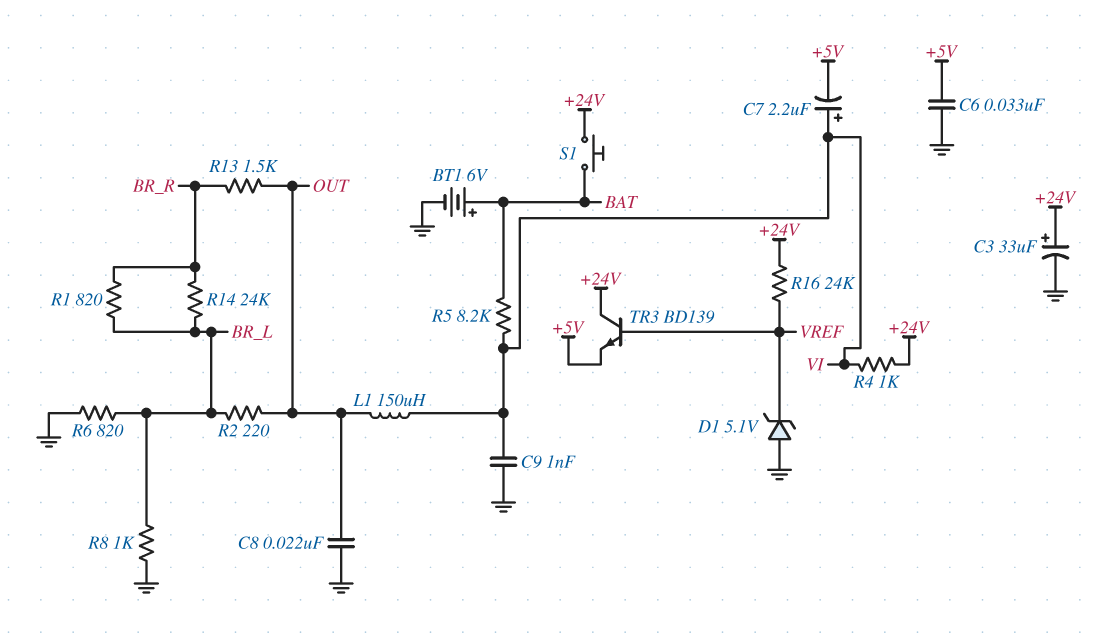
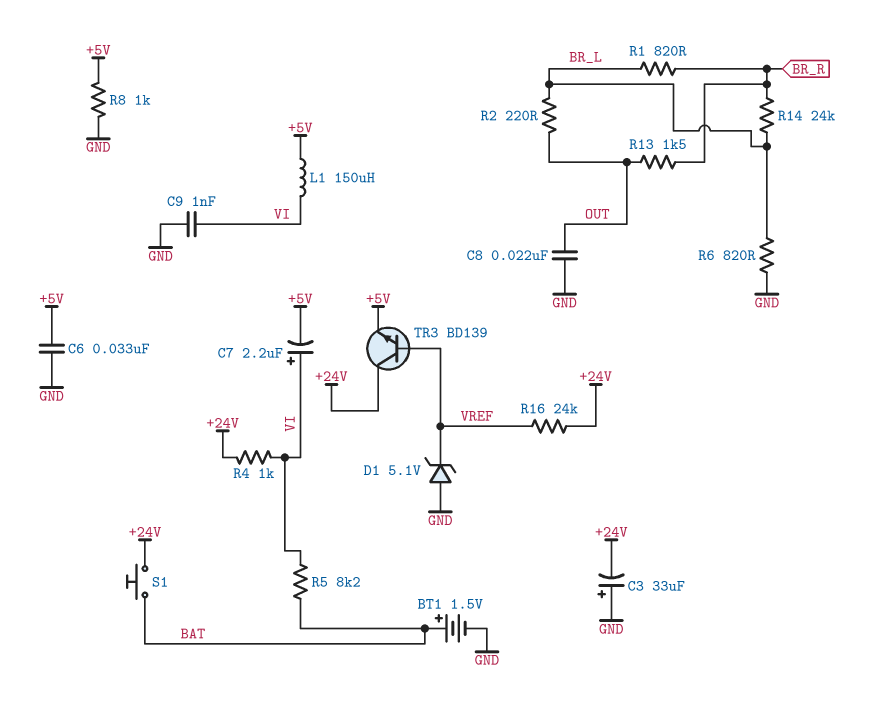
BT1: 6V (plus BAT, minus GND) -> 1.5V (plus BAT, minus GND)
C3: 33uF (plus +24V, minus GND) -> 33uF (plus GND, minus +24V)
L1: 150uH (OUT, VI) -> 150uH (+5V, VI)
R8: 1k (BR_L, GND) -> 1k (+5V, GND)

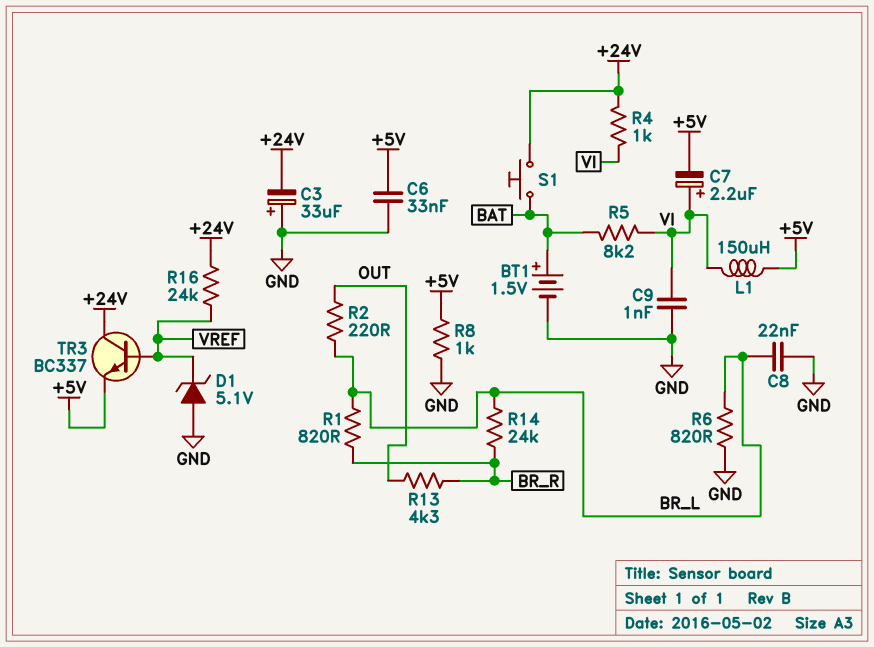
C8: 22nF (GND, OUT) -> 22nF (BR_L, GND)
R13: 1.5k (BR_R, OUT) -> 4.3k (BR_R, OUT)
TR3: NPN BD139 (B VREF, C +24V, E +5V) -> NPN BC337 (B VREF, C +24V, E +5V)

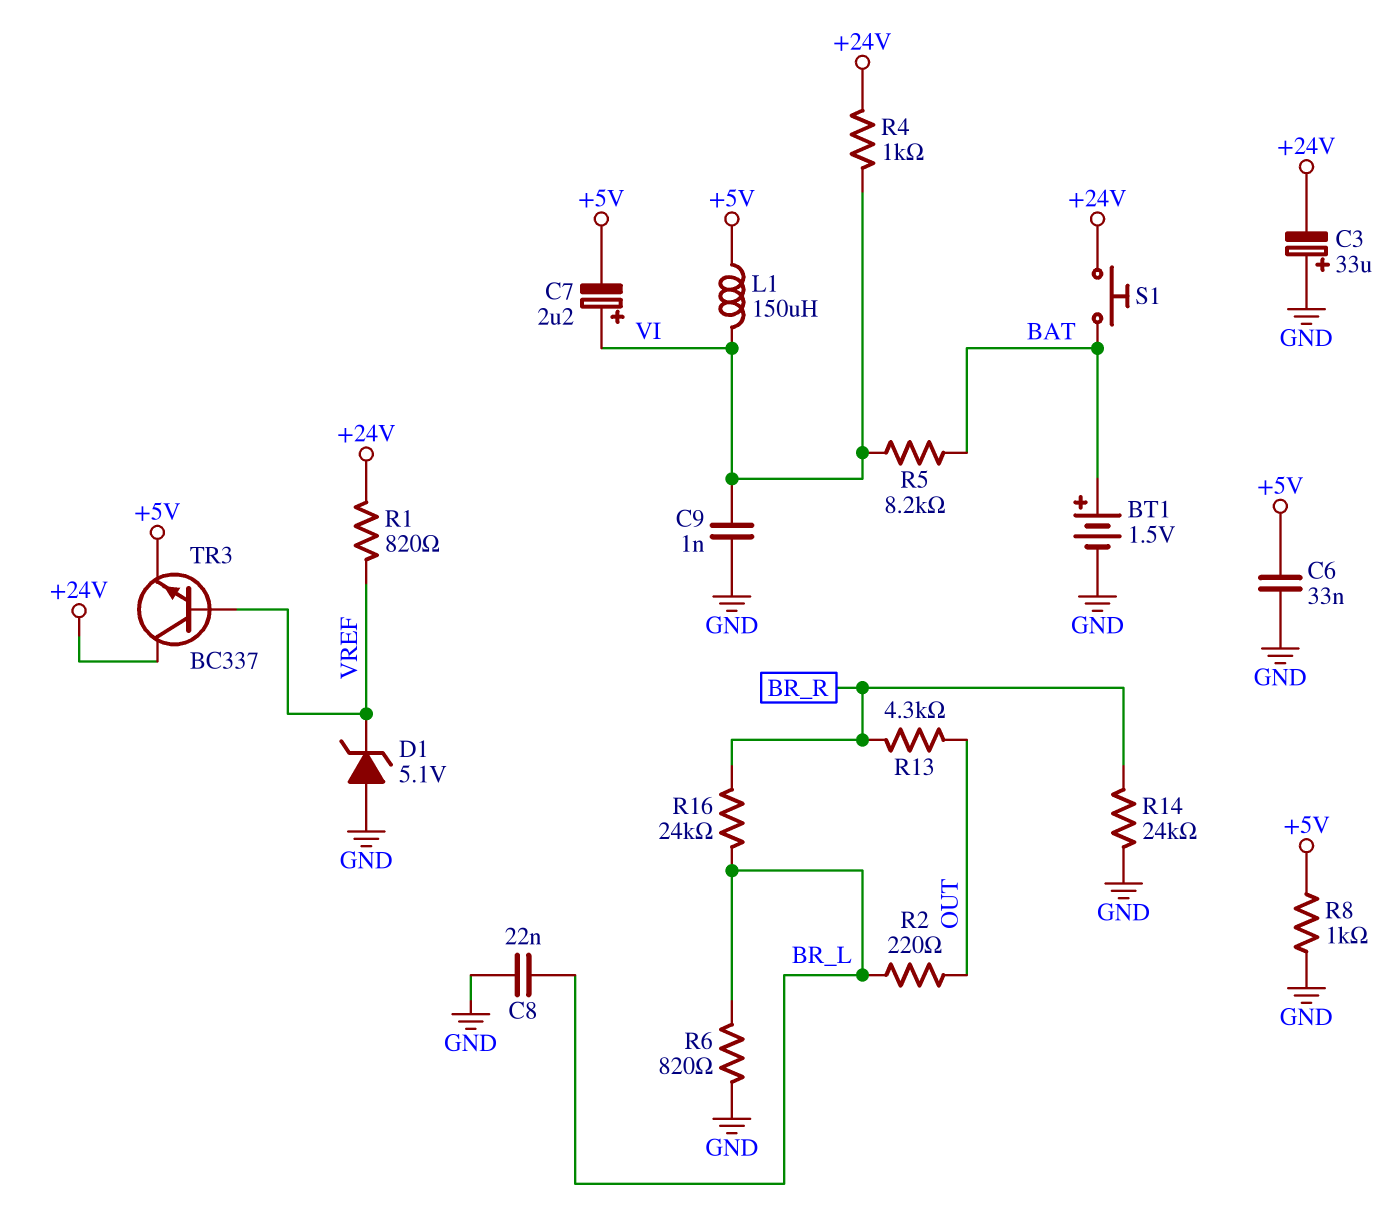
R1: 820 (BR_L, BR_R) -> 820 (+24V, VREF)
R14: 24k (BR_L, BR_R) -> 24k (BR_R, GND)
R16: 24k (+24V, VREF) -> 24k (BR_L, BR_R)

